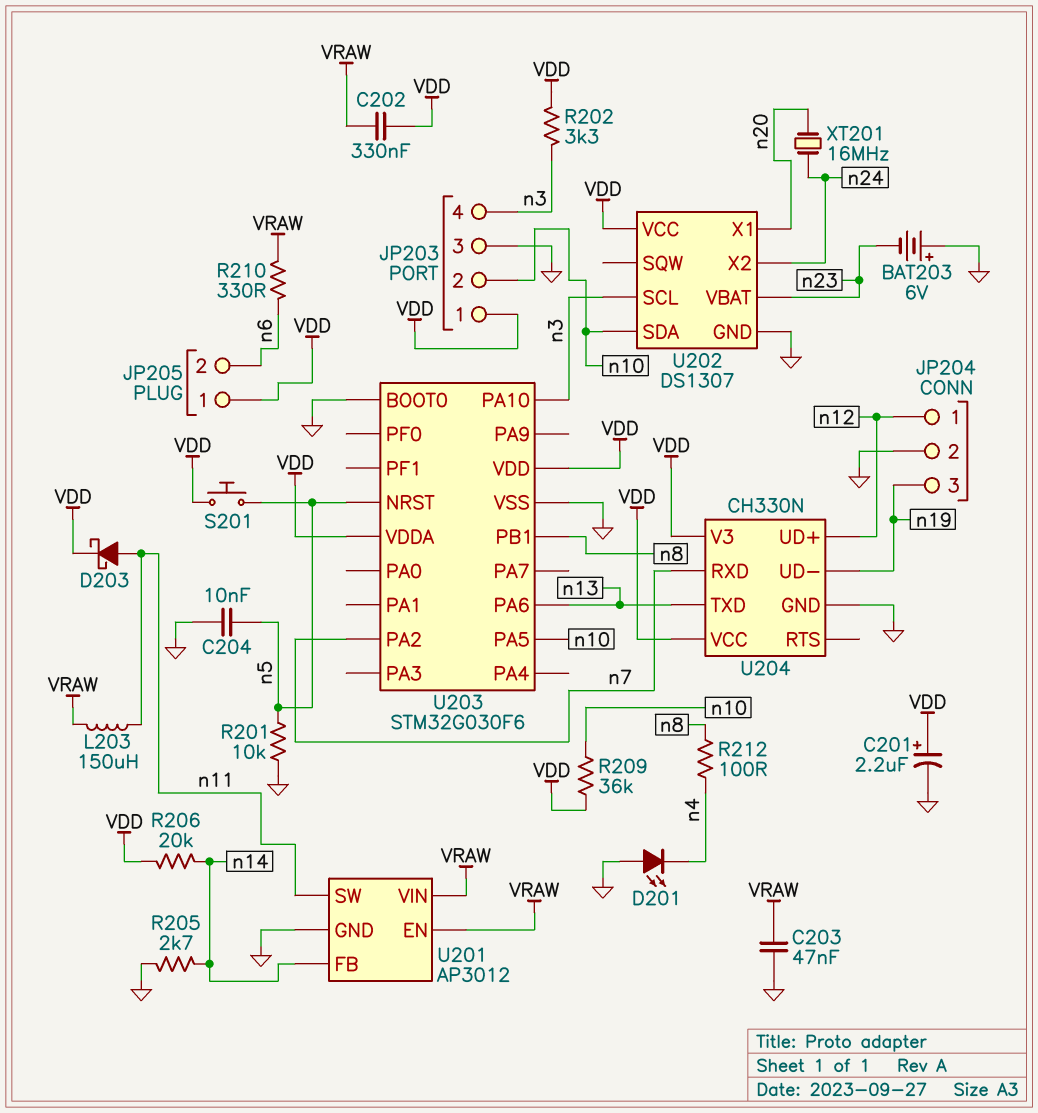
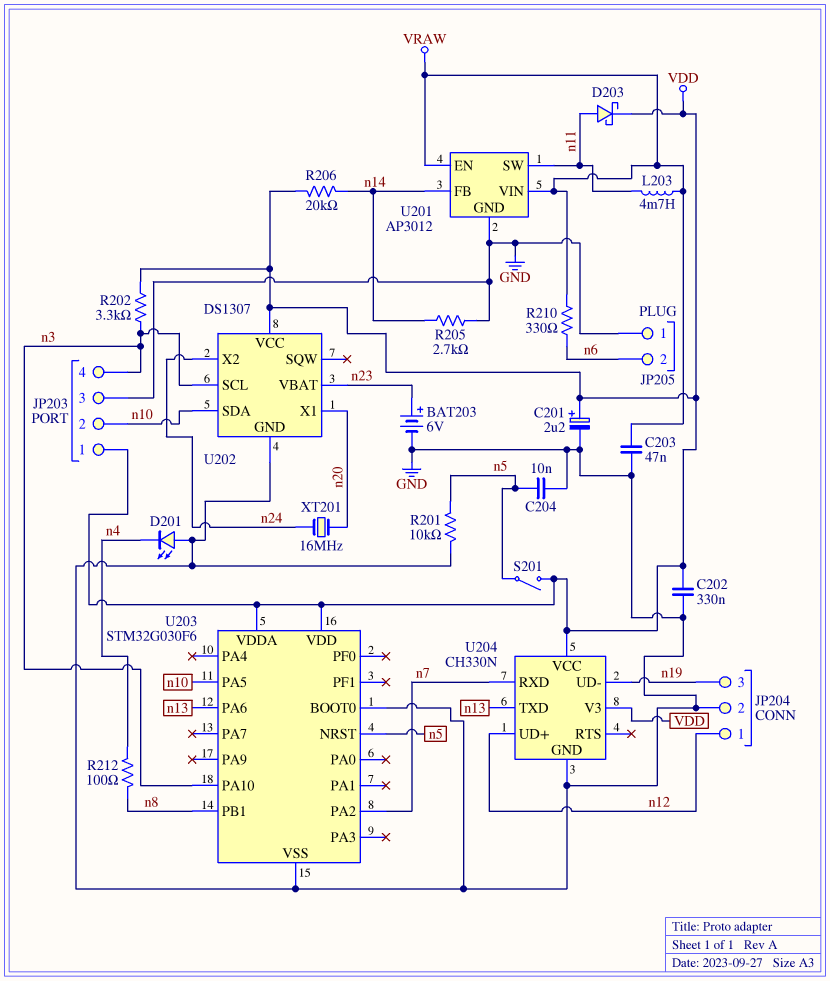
BAT203: 6V (plus GND, minus n23) -> 6V (plus n23, minus GND)
C202: 330nF (VDD, VRAW) -> 330nF (GND, VDD)
JP205 pin 1: VDD -> GND
L203: 150uH (VRAW, n11) -> 4.7mH (VRAW, n11)
R209: 36k (VDD, n10) -> none
S201: button (VDD, n5) -> switch (VDD, n5)

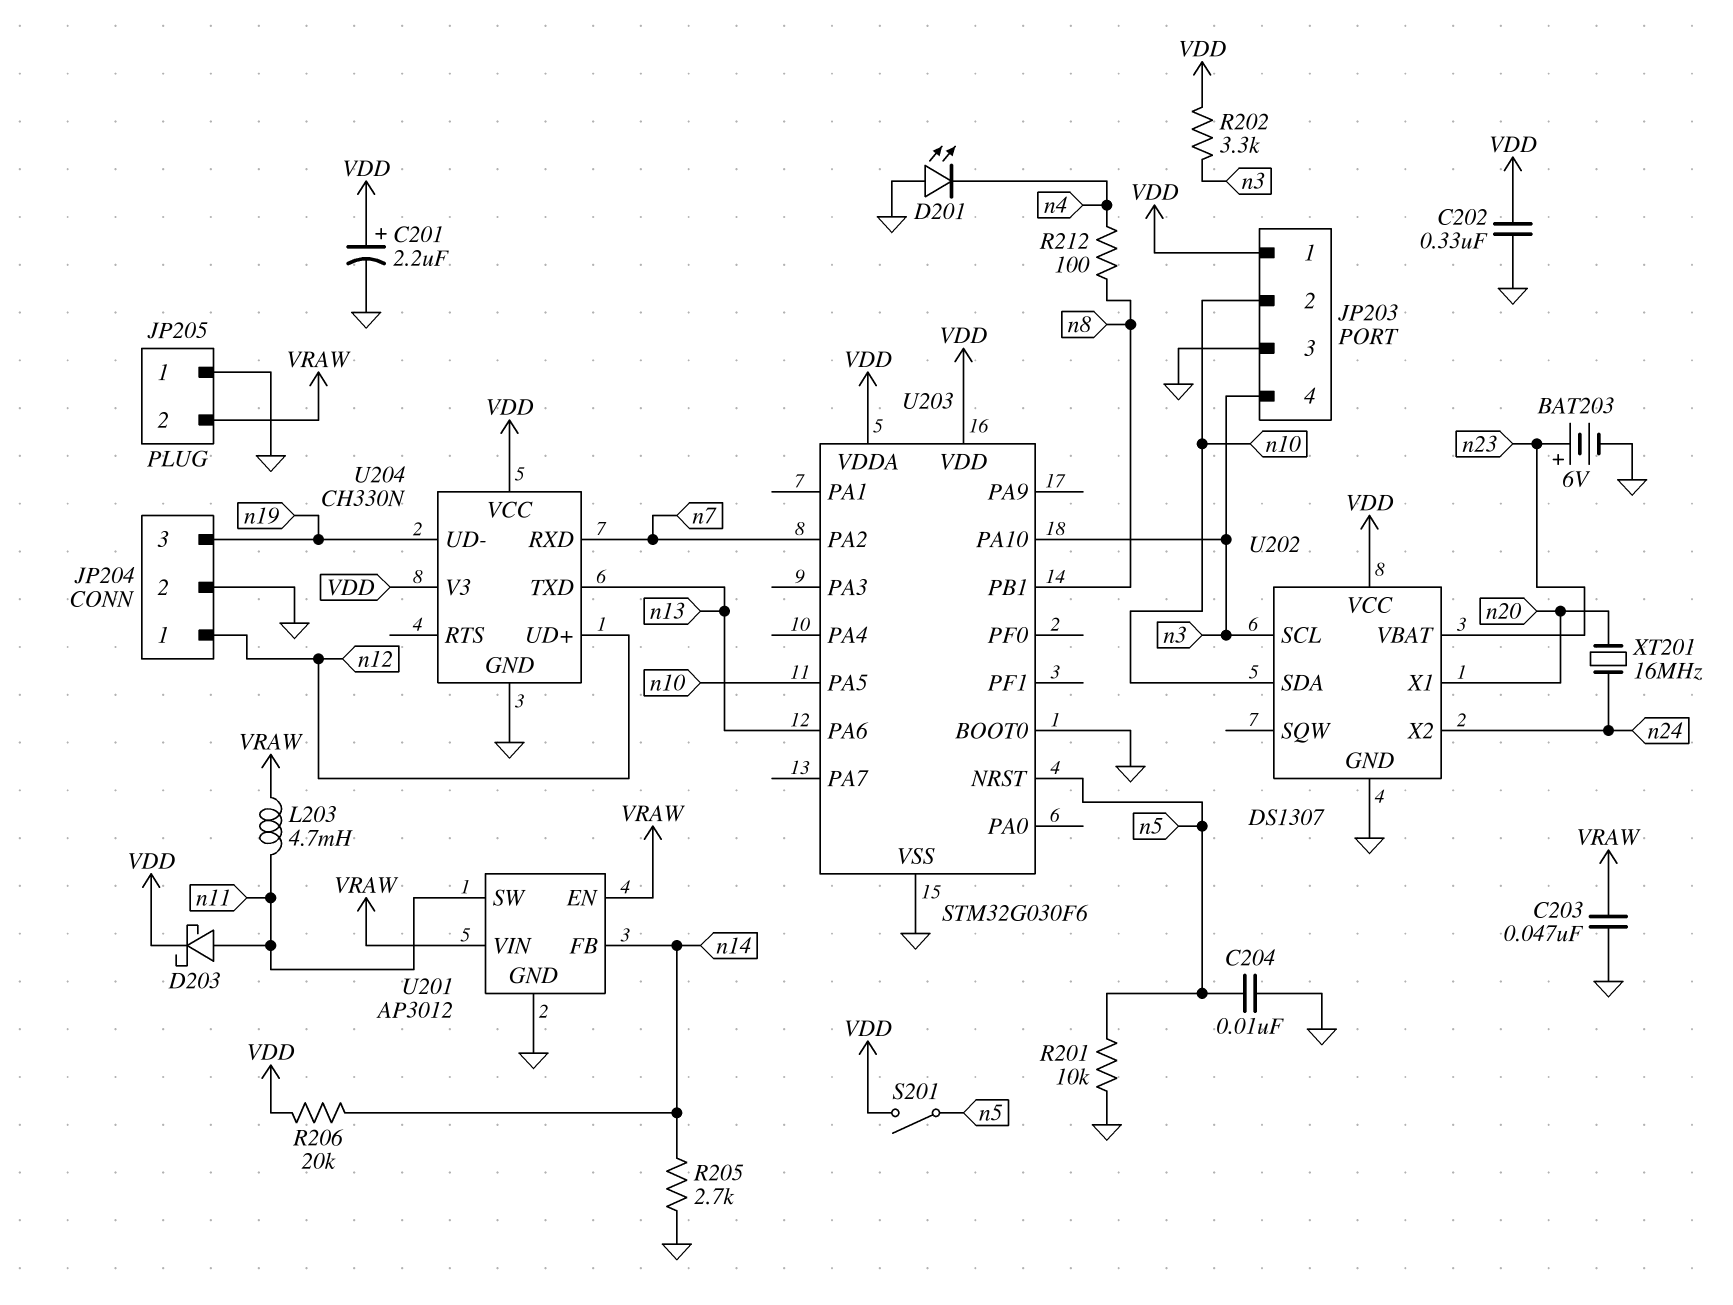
JP205 pin 2: n6 -> VRAW
R210: 330 (VRAW, n6) -> none

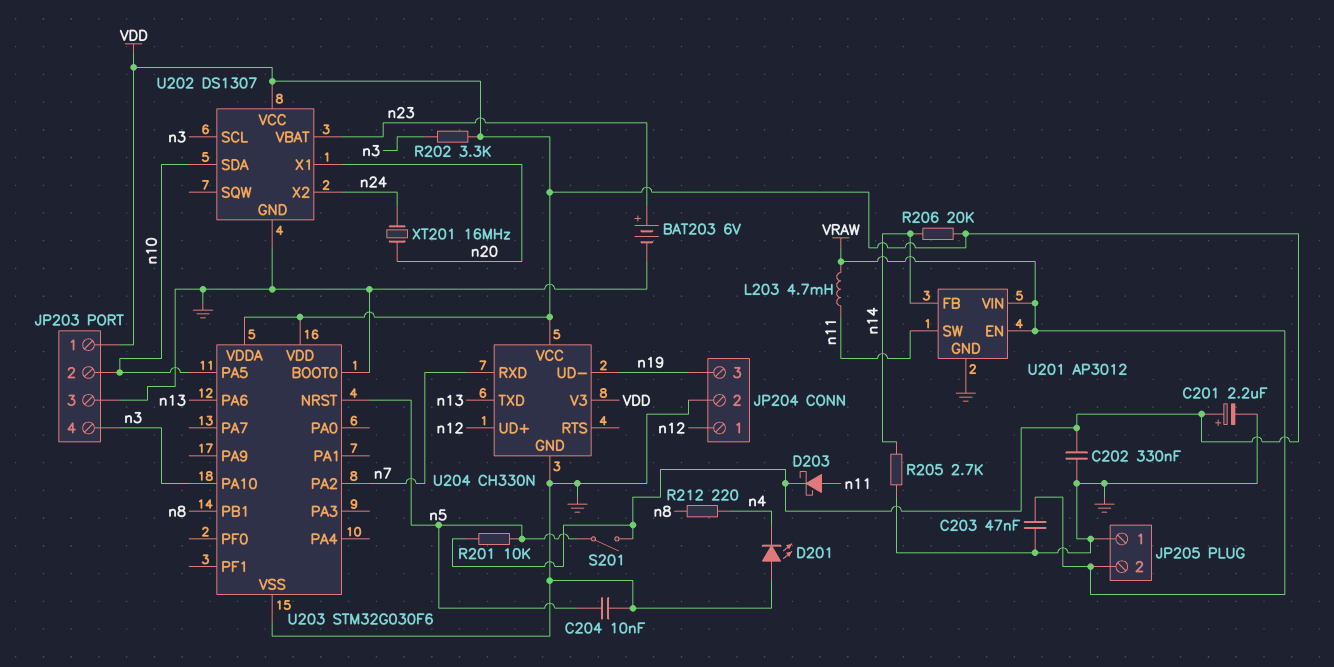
R201: 10k (GND, n5) -> 10k (VDD, n5)
R212: 100 (n4, n8) -> 220 (n4, n8)

